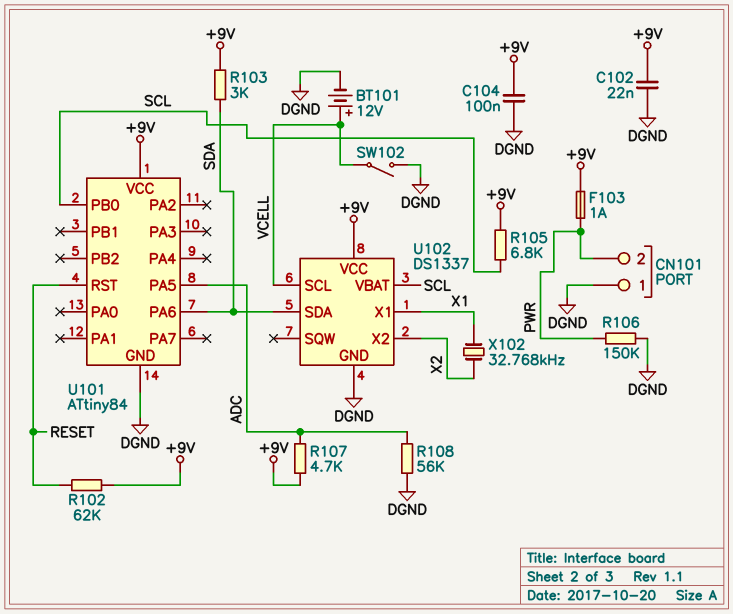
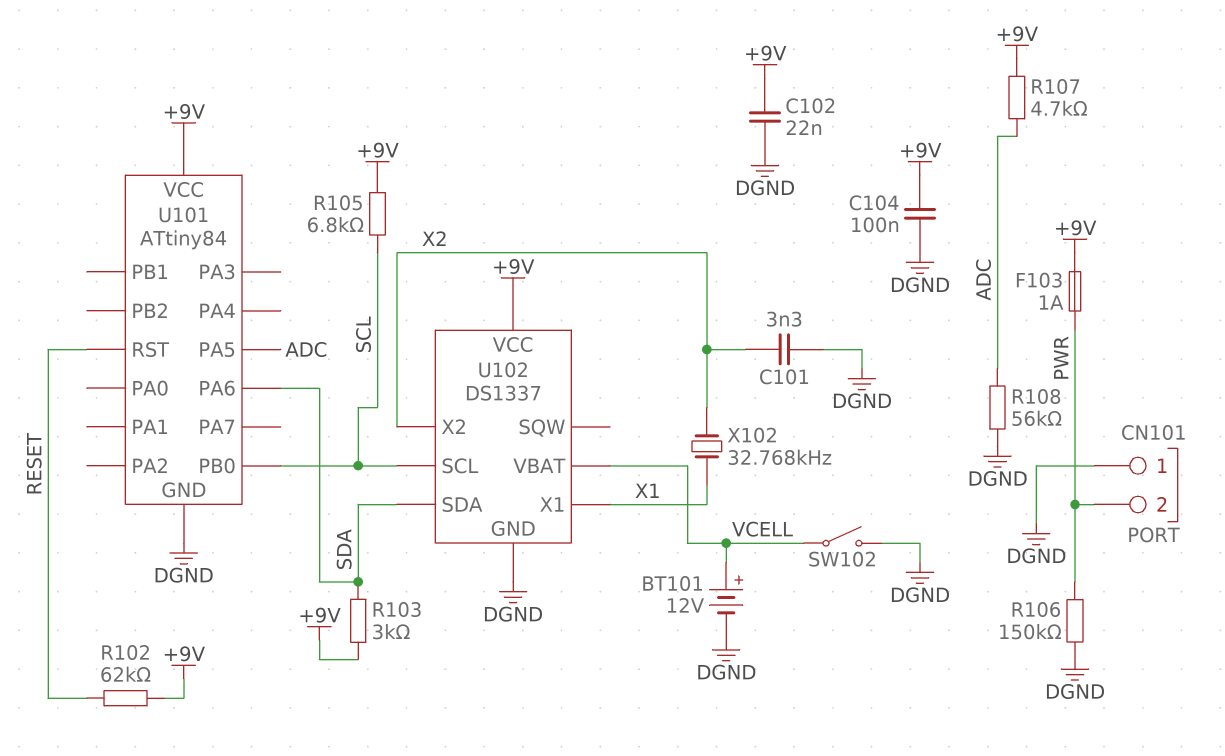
C101: none -> 3.3nF (DGND, X2)
U102 pin SCL: VCELL -> SCL
U102 pin VBAT: SCL -> VCELL

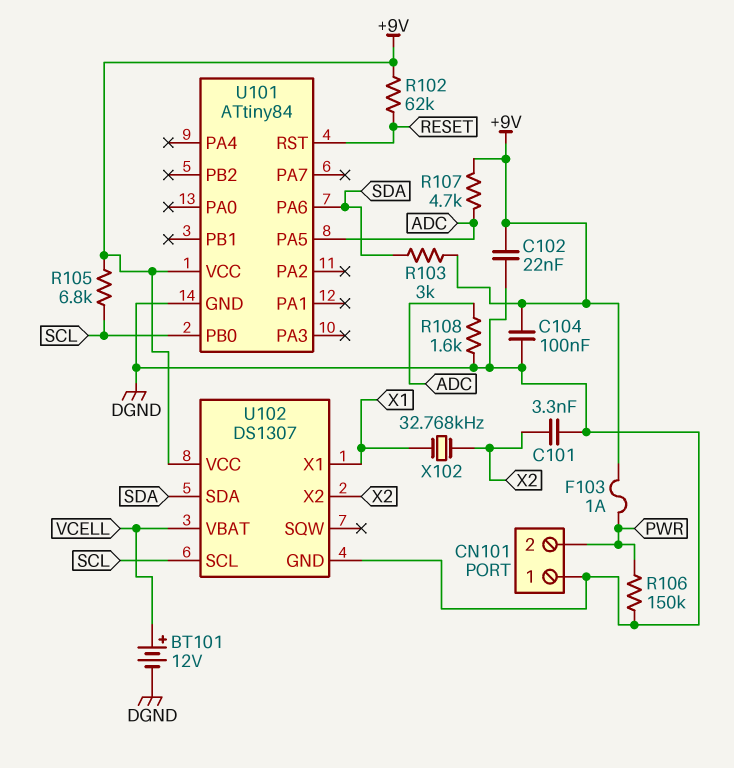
R108: 56k (ADC, DGND) -> 1.6k (ADC, DGND)
SW102: switch (DGND, VCELL) -> none
U102: DS1337 -> DS1307

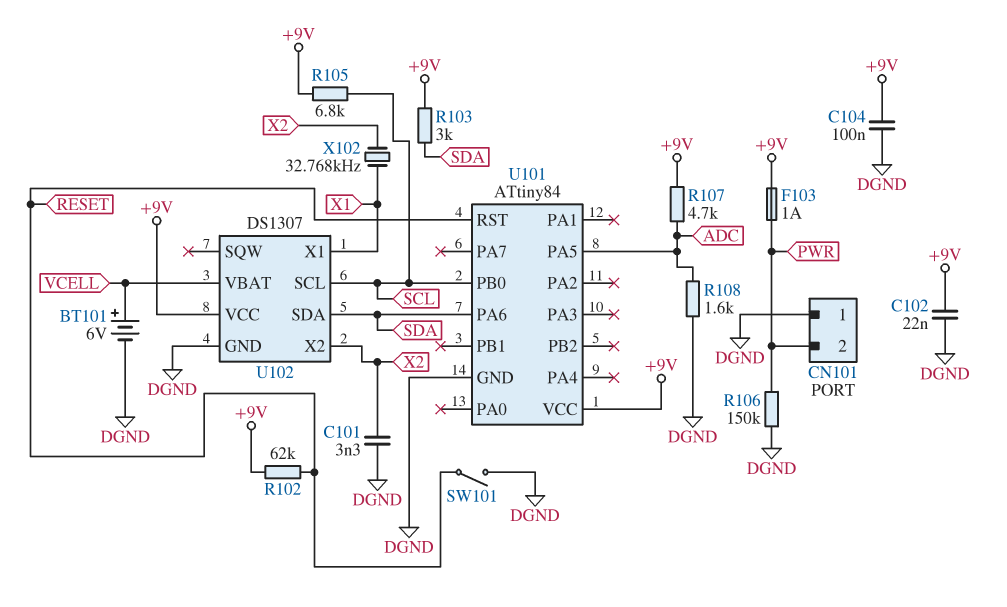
BT101: 12V (plus VCELL, minus DGND) -> 6V (plus VCELL, minus DGND)
SW101: none -> switch (DGND, RESET)

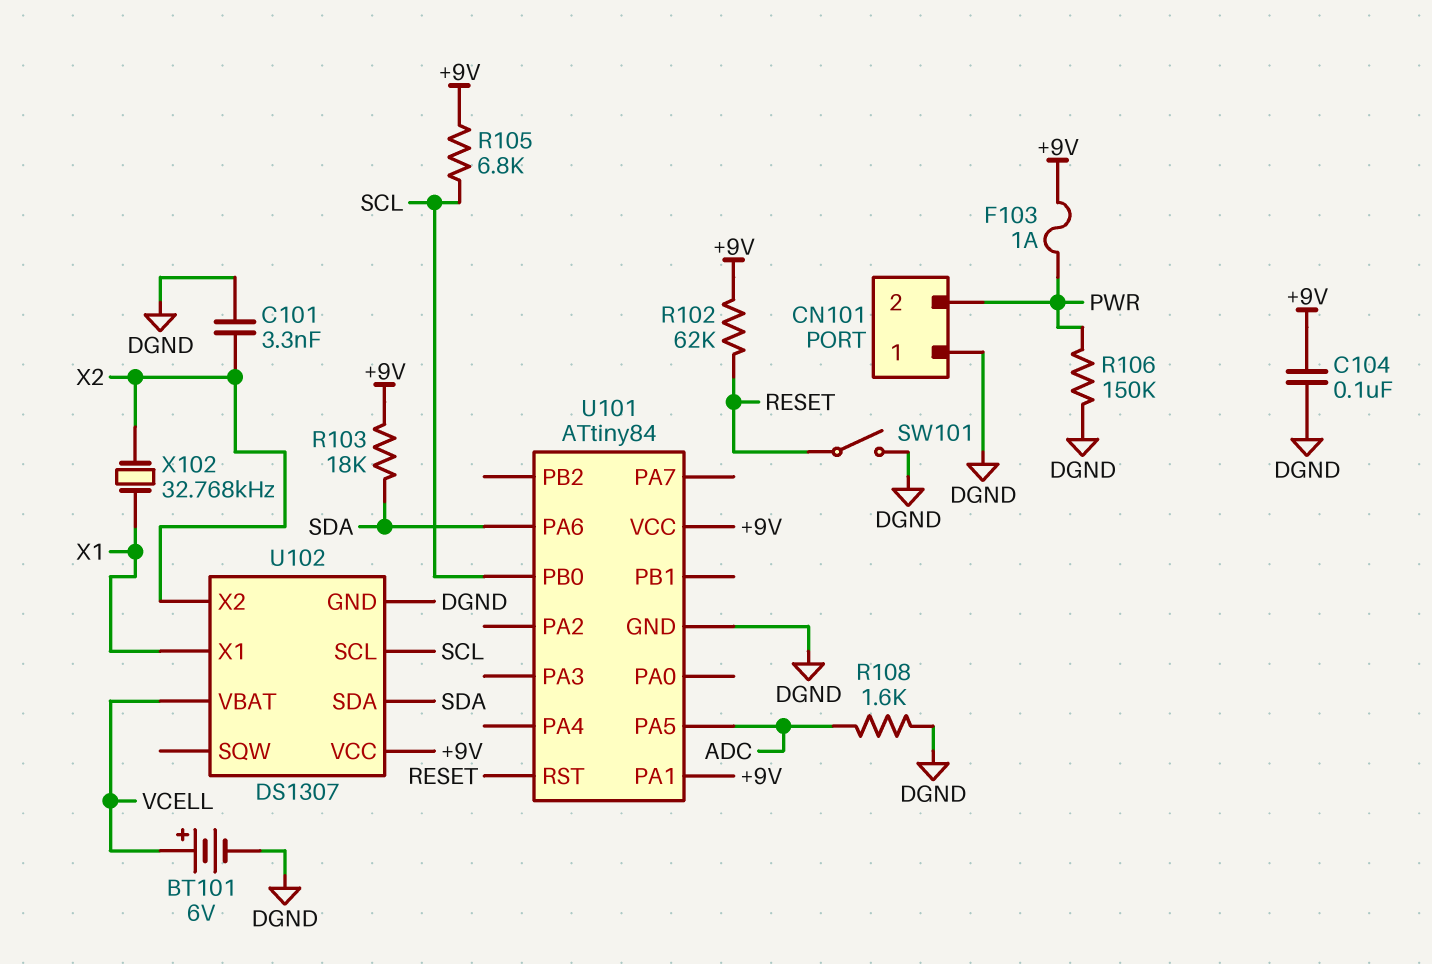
C102: 22nF (+9V, DGND) -> none
R103: 3k (+9V, SDA) -> 18k (+9V, SDA)
R107: 4.7k (+9V, ADC) -> none
U101 pin PA1: none -> +9V

